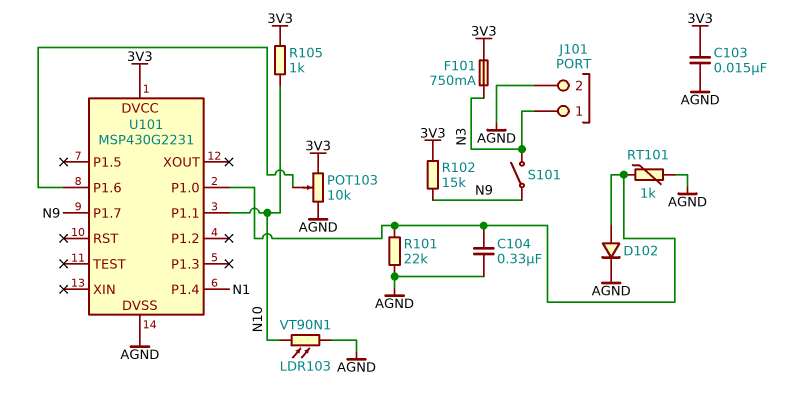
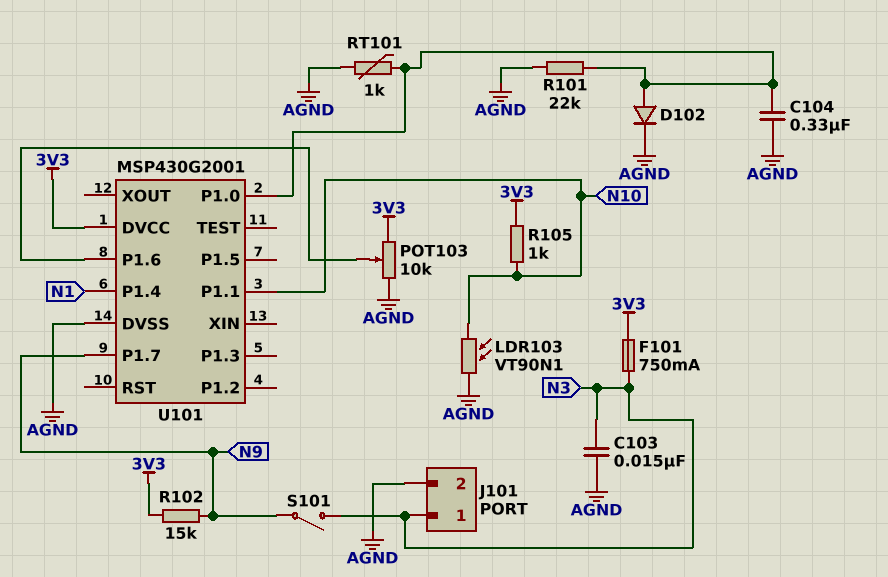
C103: 15nF (3V3, AGND) -> 15nF (AGND, N3)
U101: MSP430G2231 -> MSP430G2001

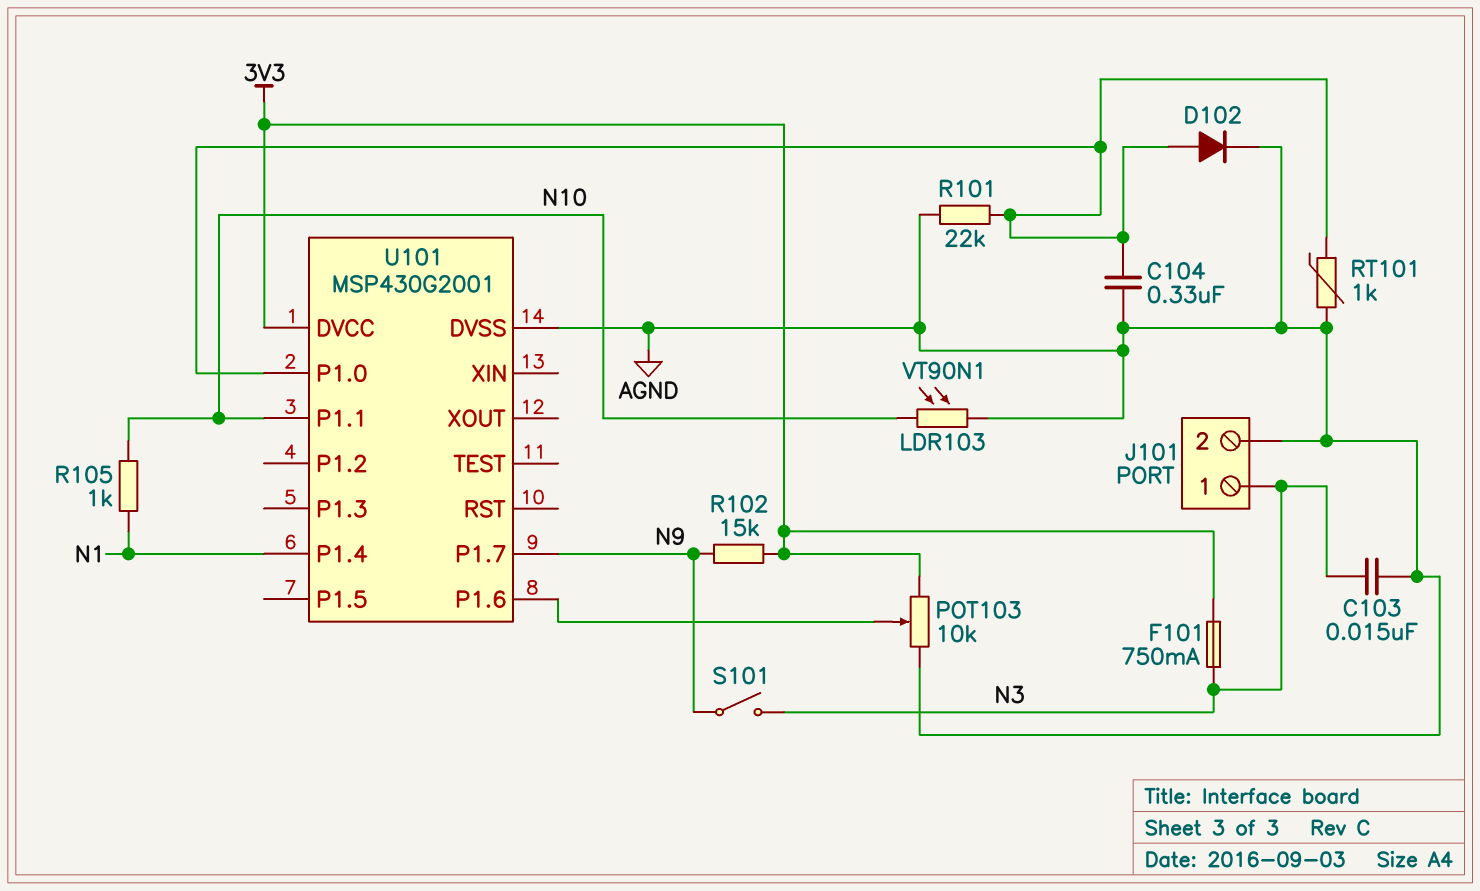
R105: 1k (3V3, N10) -> 1k (N1, N10)

